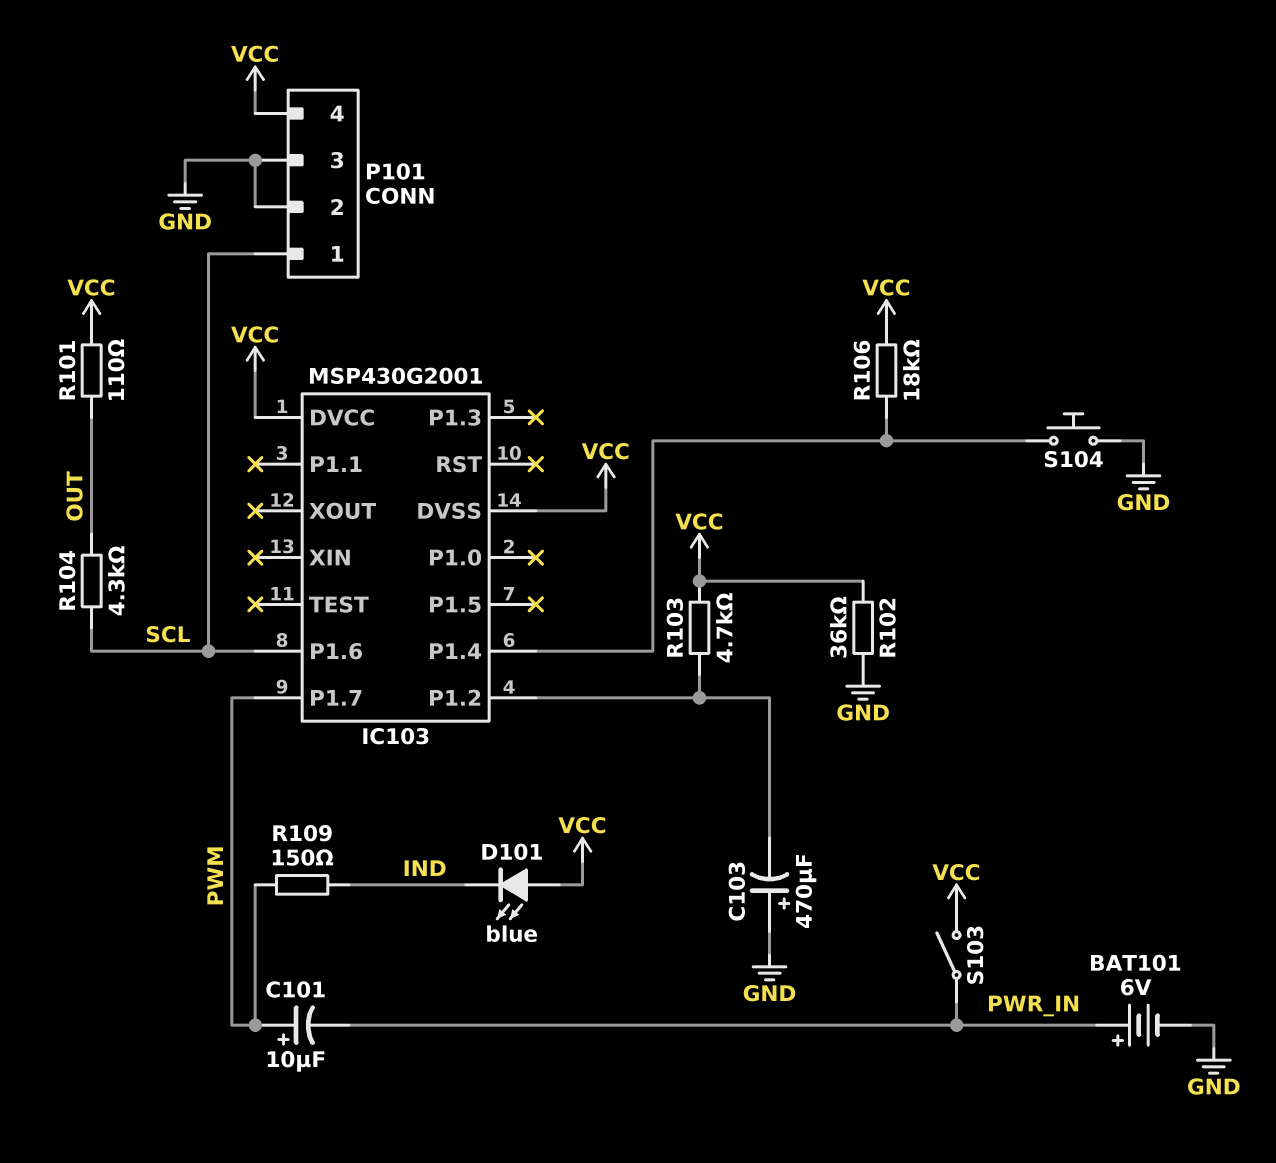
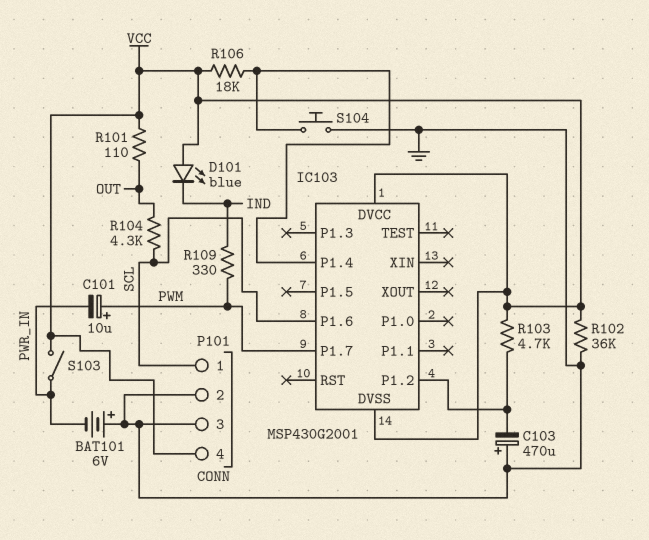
BAT101: 6V (plus PWR_IN, minus GND) -> 6V (plus GND, minus PWR_IN)
R109: 150 (IND, PWM) -> 330 (IND, PWM)

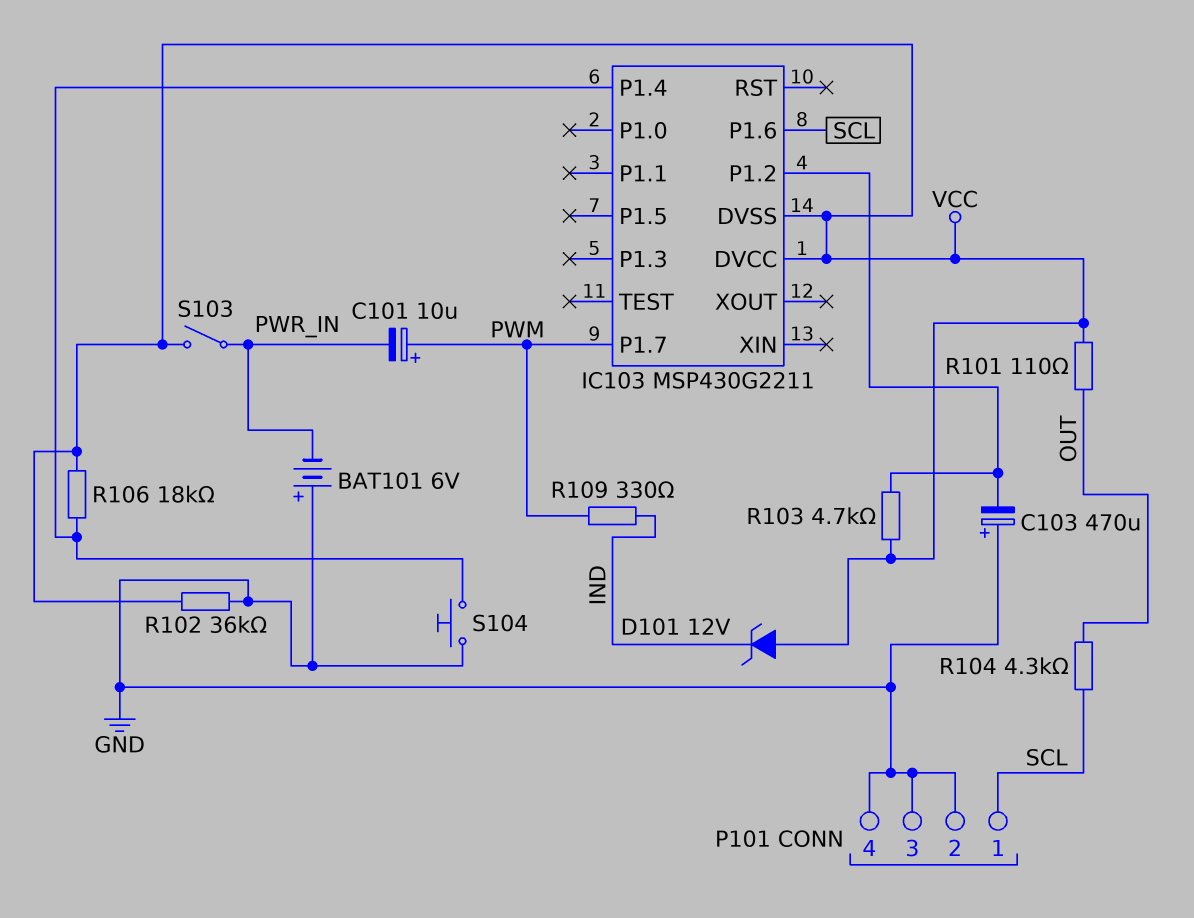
D101: LED blue (A VCC, K IND) -> zener 12V (A VCC, K IND)
IC103: MSP430G2001 -> MSP430G2211
P101 pin 4: VCC -> GND

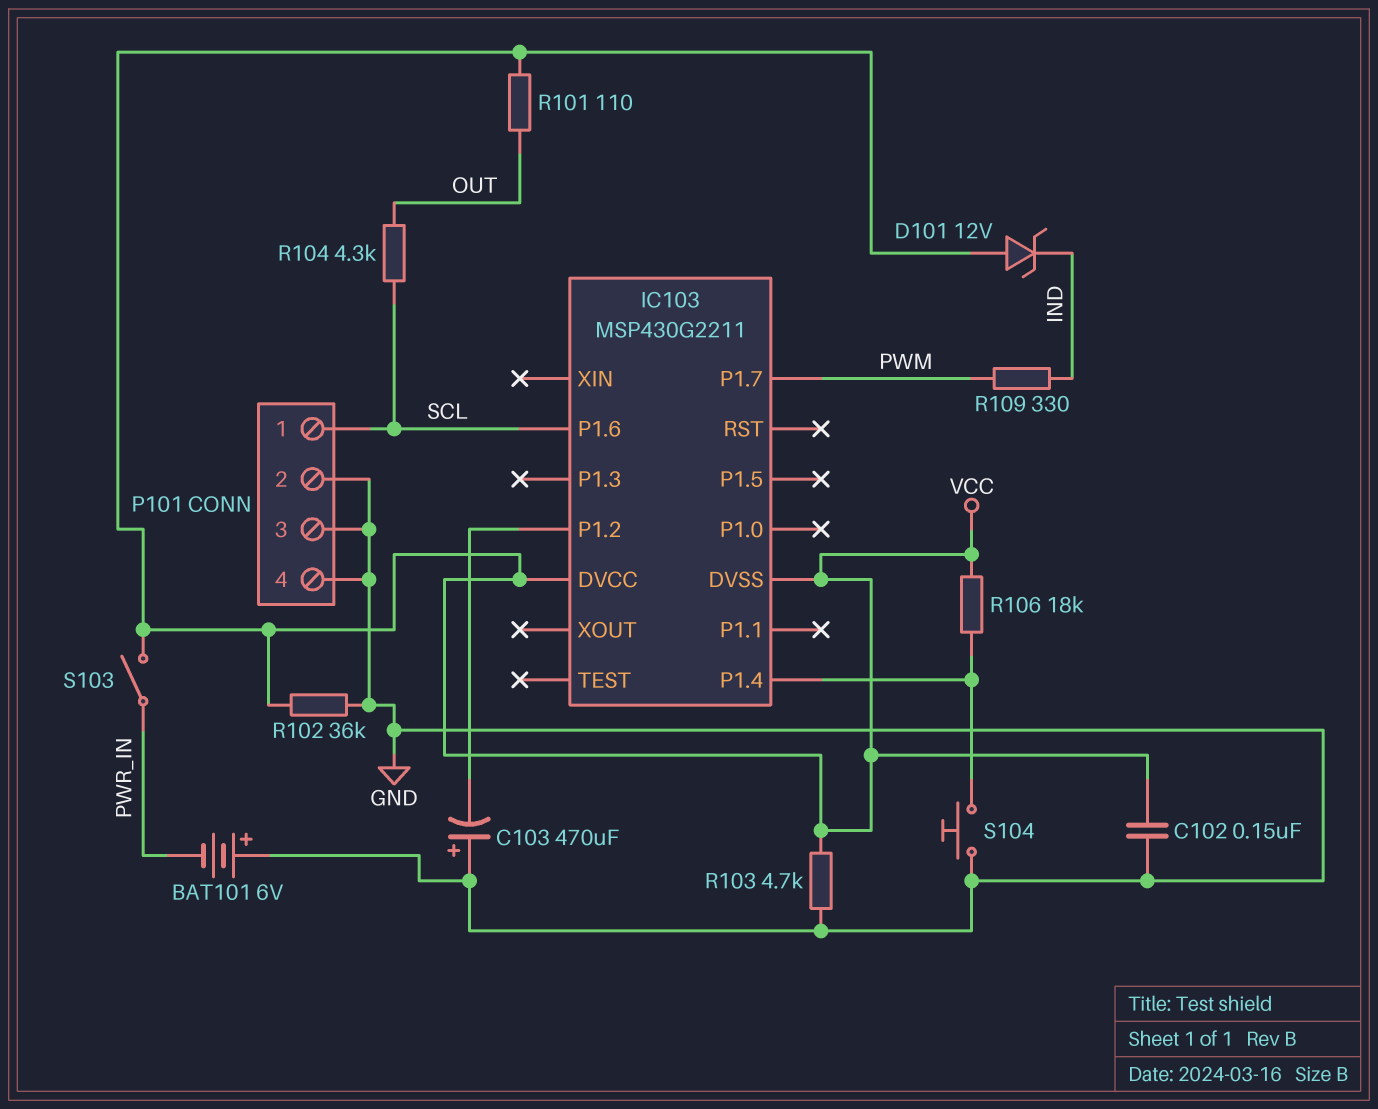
C101: 10uF (plus PWM, minus PWR_IN) -> none
C102: none -> 150nF (GND, VCC)
R103: 4.7k (IC103/P1.2, VCC) -> 4.7k (GND, VCC)

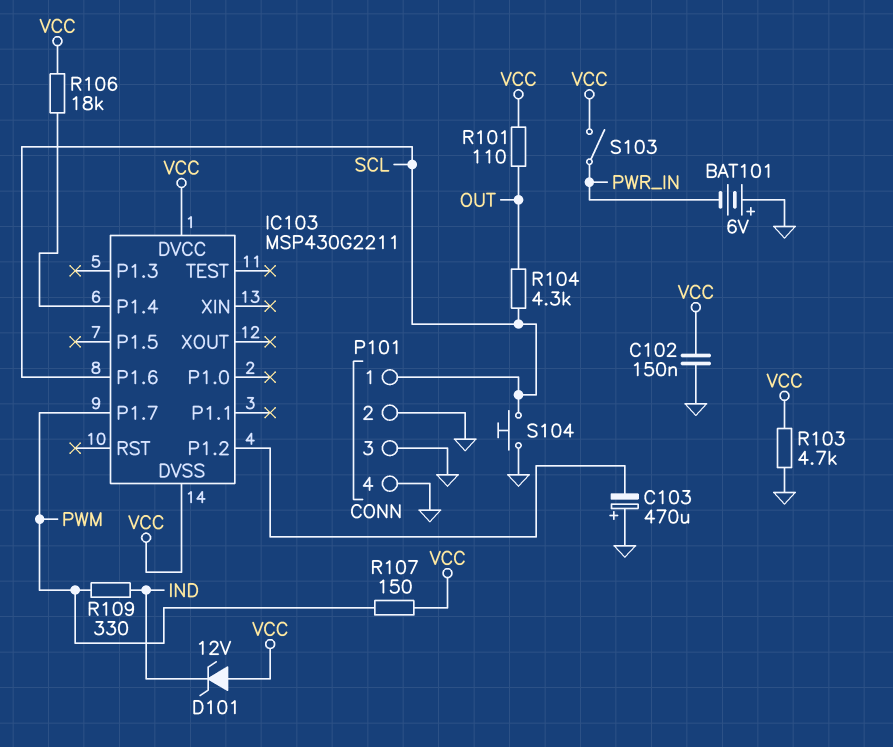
R102: 36k (GND, VCC) -> none
R107: none -> 150 (PWM, VCC)
S104: button (GND, IC103/P1.4) -> button (GND, SCL)

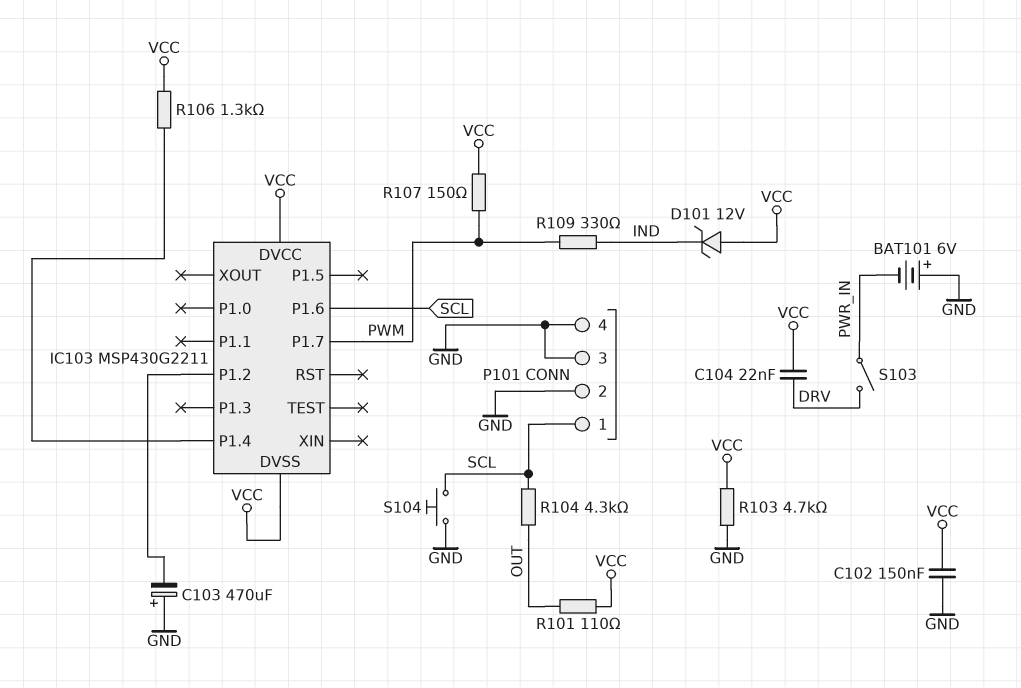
C104: none -> 22nF (DRV, VCC)
R106: 18k (IC103/P1.4, VCC) -> 1.3k (IC103/P1.4, VCC)
S103: switch (PWR_IN, VCC) -> switch (DRV, PWR_IN)

